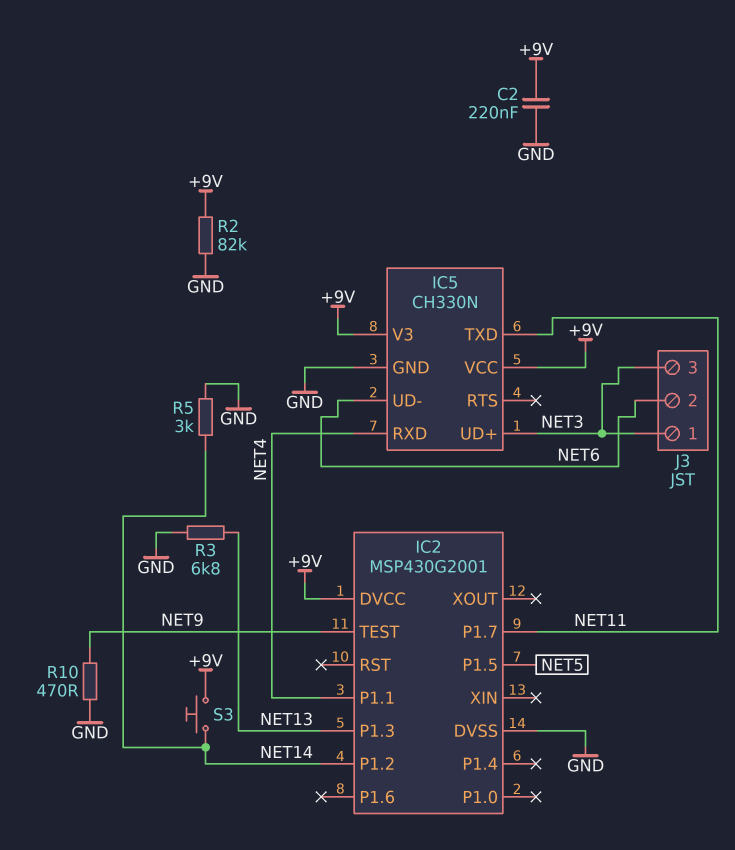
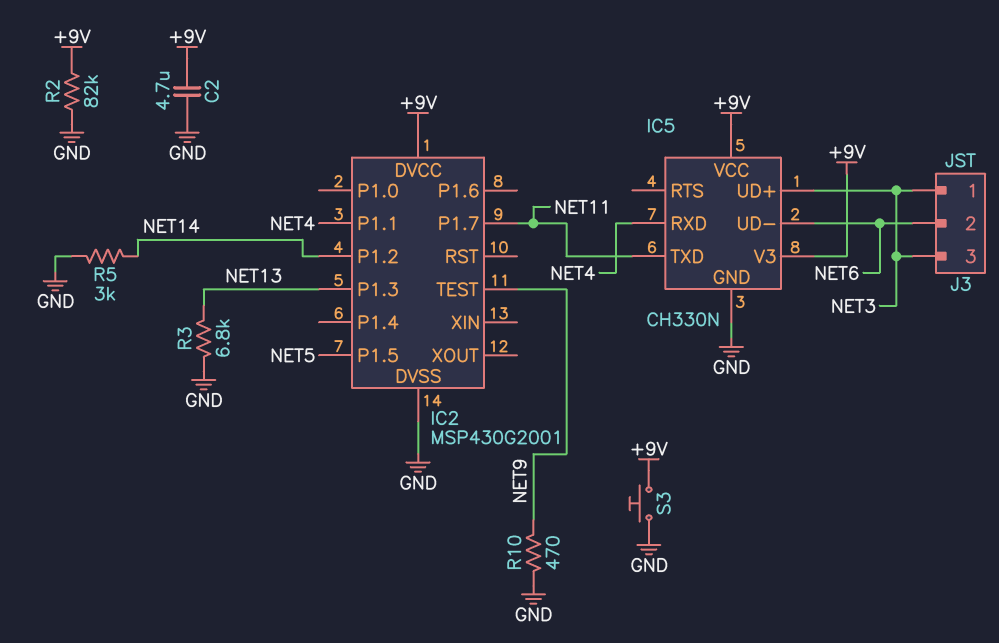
C2: 220nF (+9V, GND) -> 4.7uF (+9V, GND)
S3: button (+9V, NET14) -> button (+9V, GND)

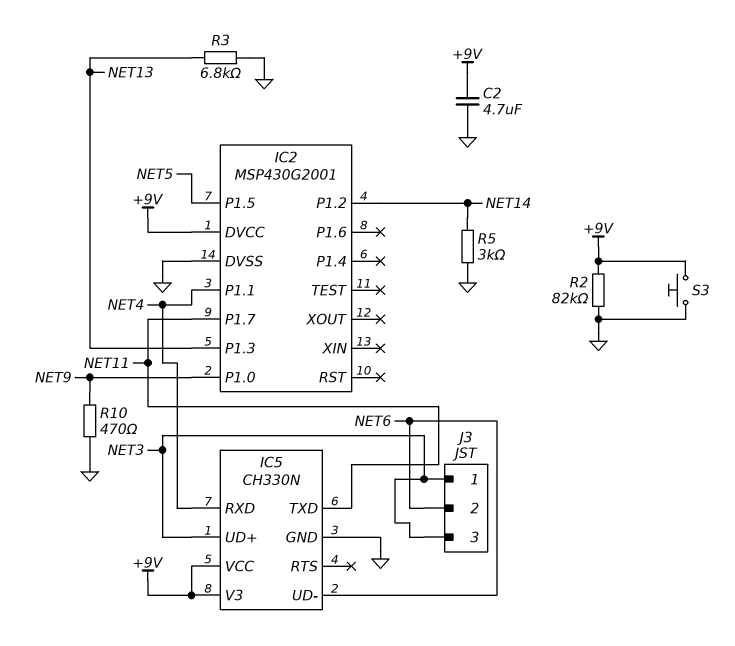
IC2 pin P1.0: none -> NET9
IC2 pin TEST: NET9 -> none

